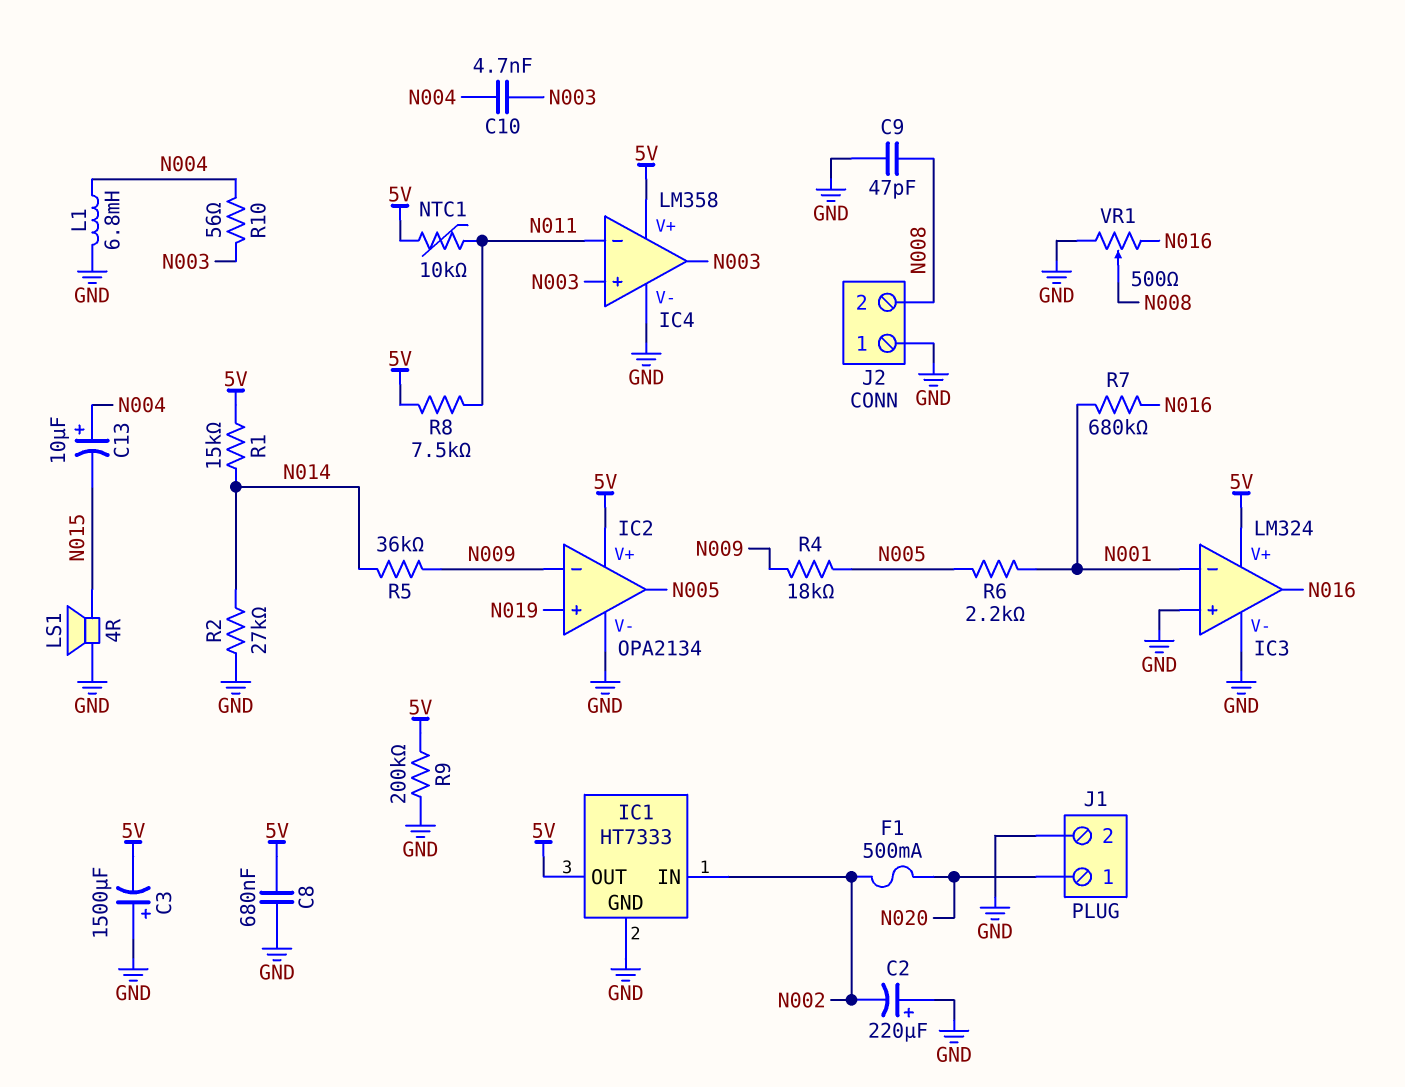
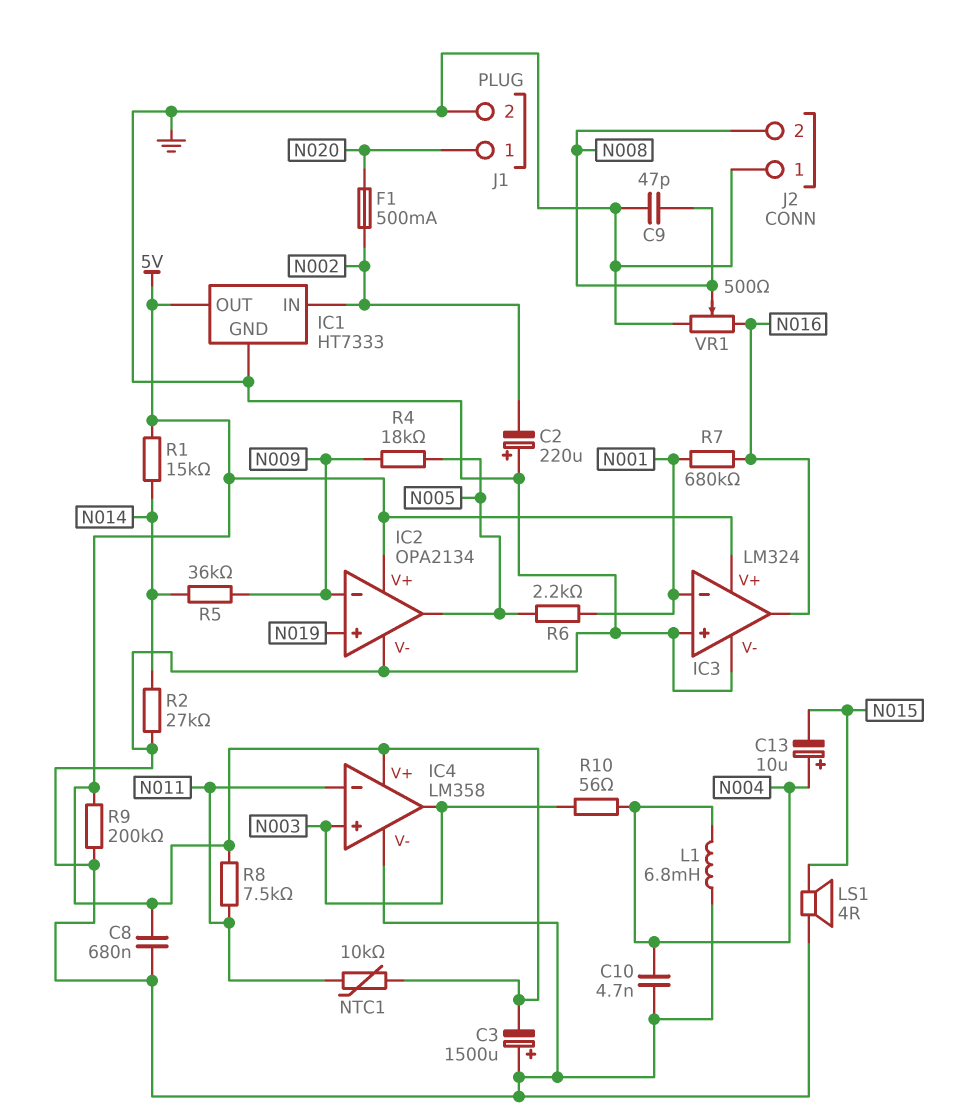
C10: 4.7nF (N003, N004) -> 4.7nF (GND, N004)

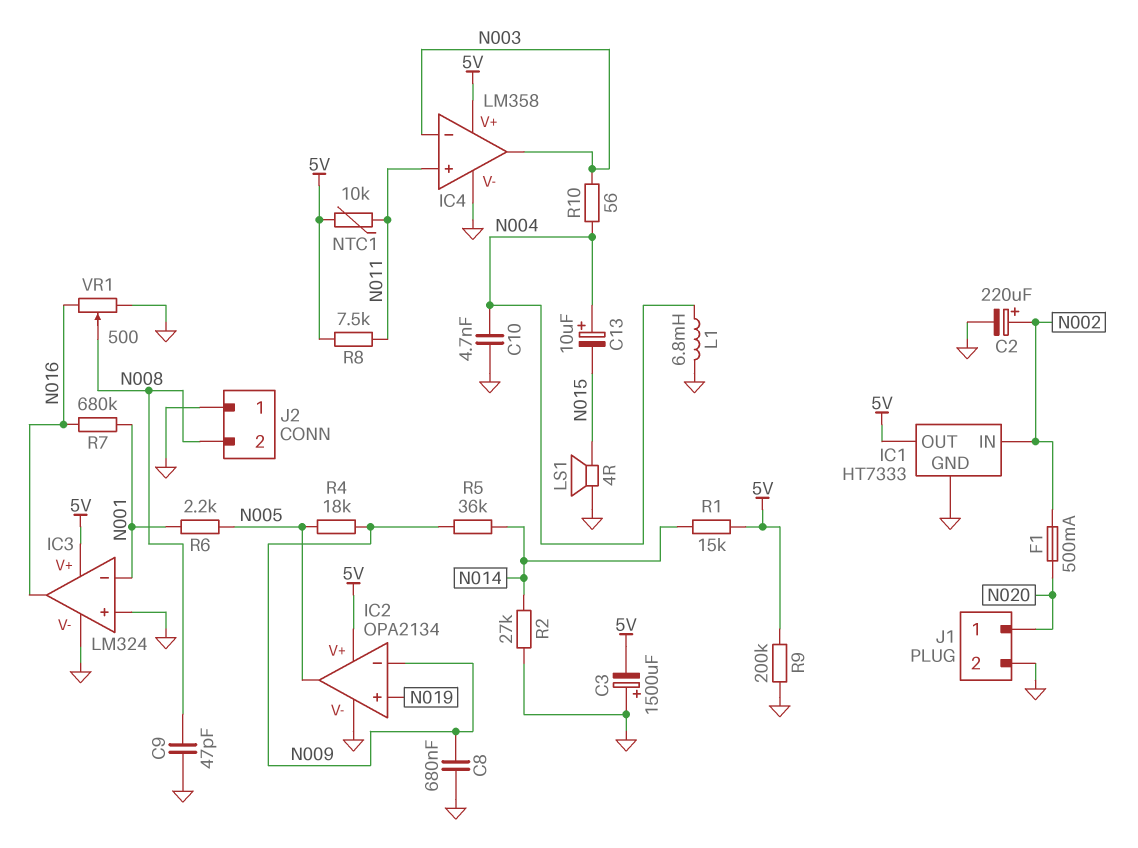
C2: 220uF (plus GND, minus N002) -> 220uF (plus N002, minus GND)
C8: 680nF (5V, GND) -> 680nF (GND, N009)
IC4 pin in+: N003 -> N011
IC4 pin in-: N011 -> N003

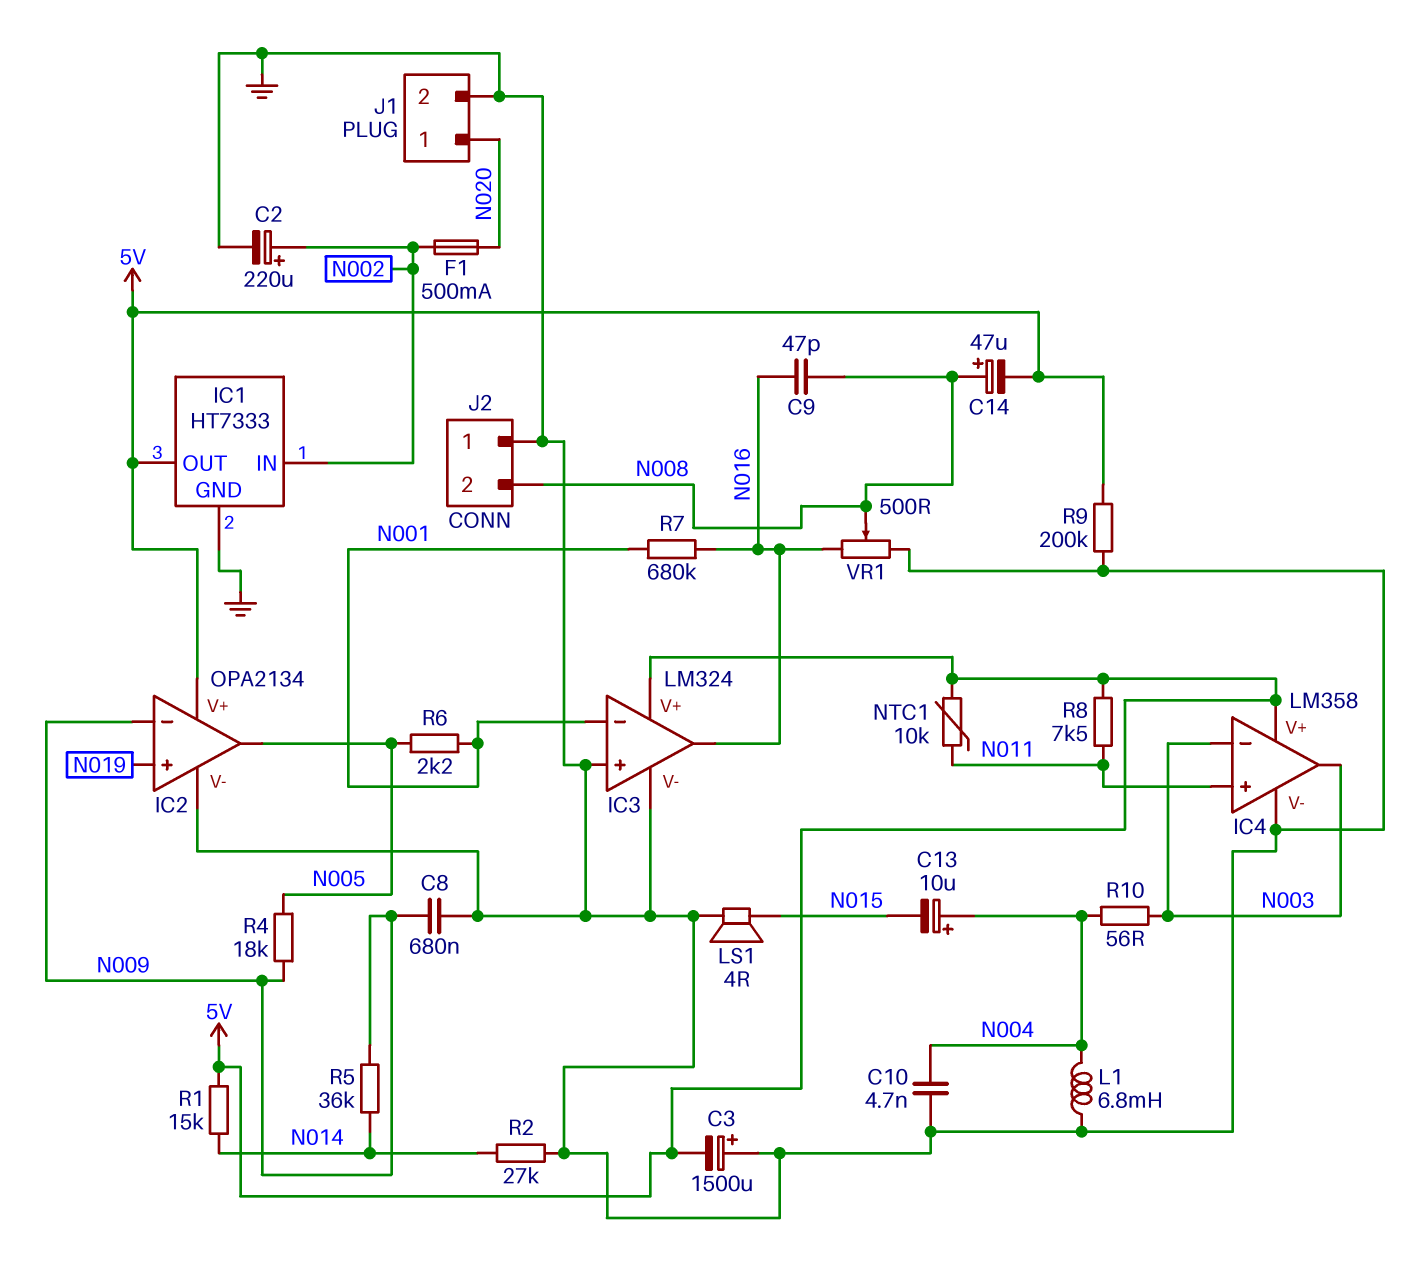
C9: 47pF (GND, N008) -> 47pF (N008, N016)
C14: none -> 47uF (plus N008, minus 5V)

